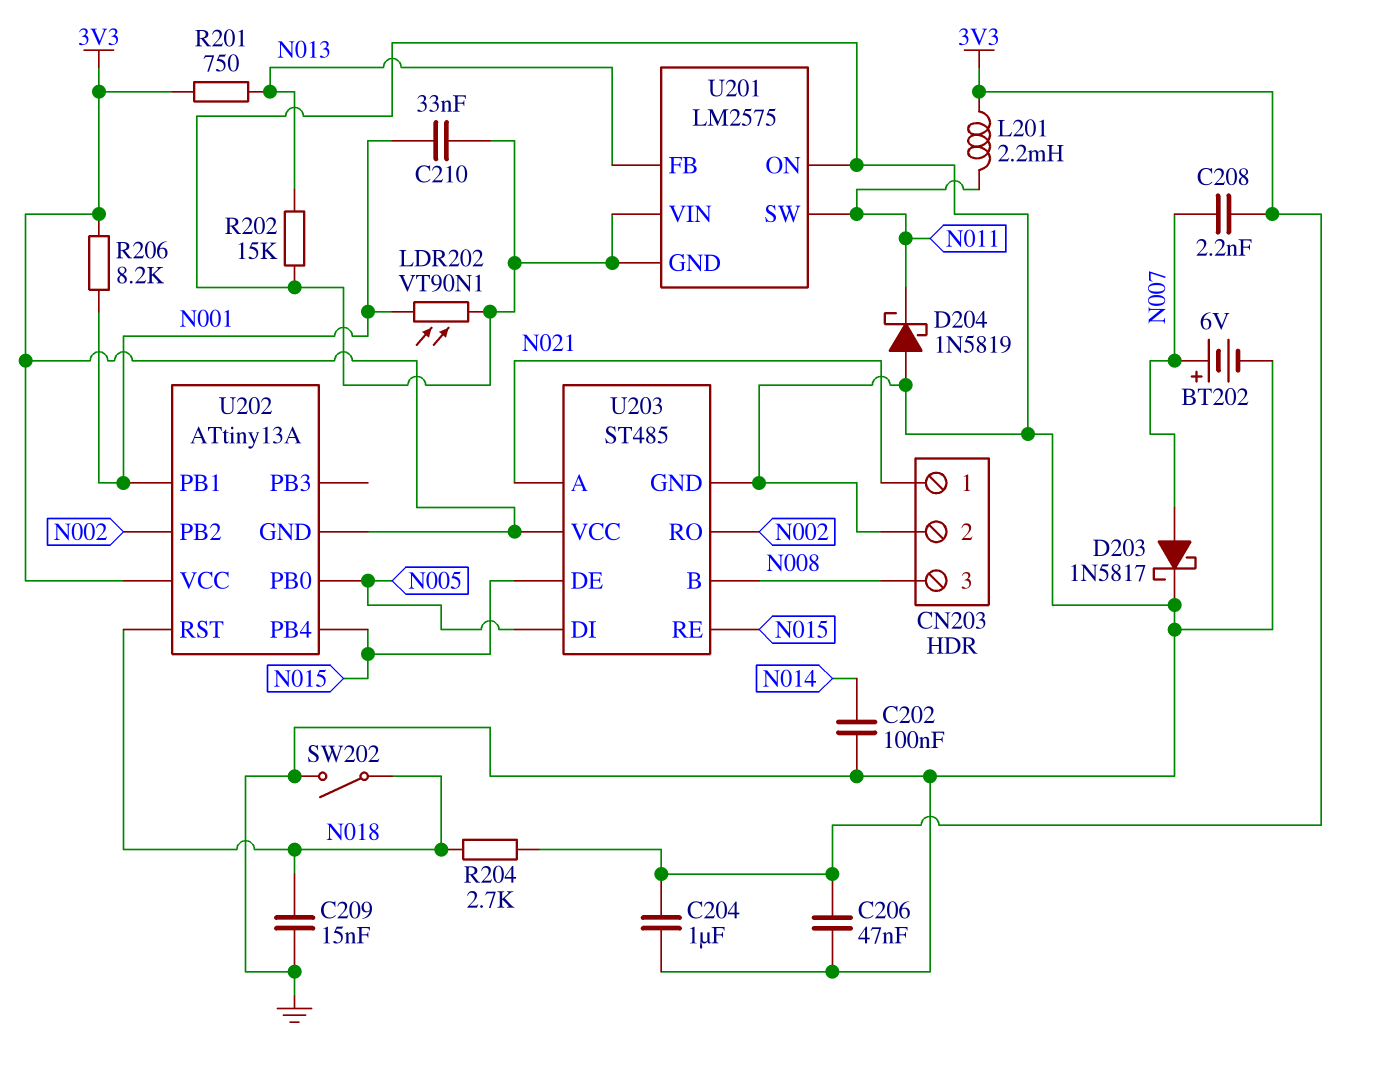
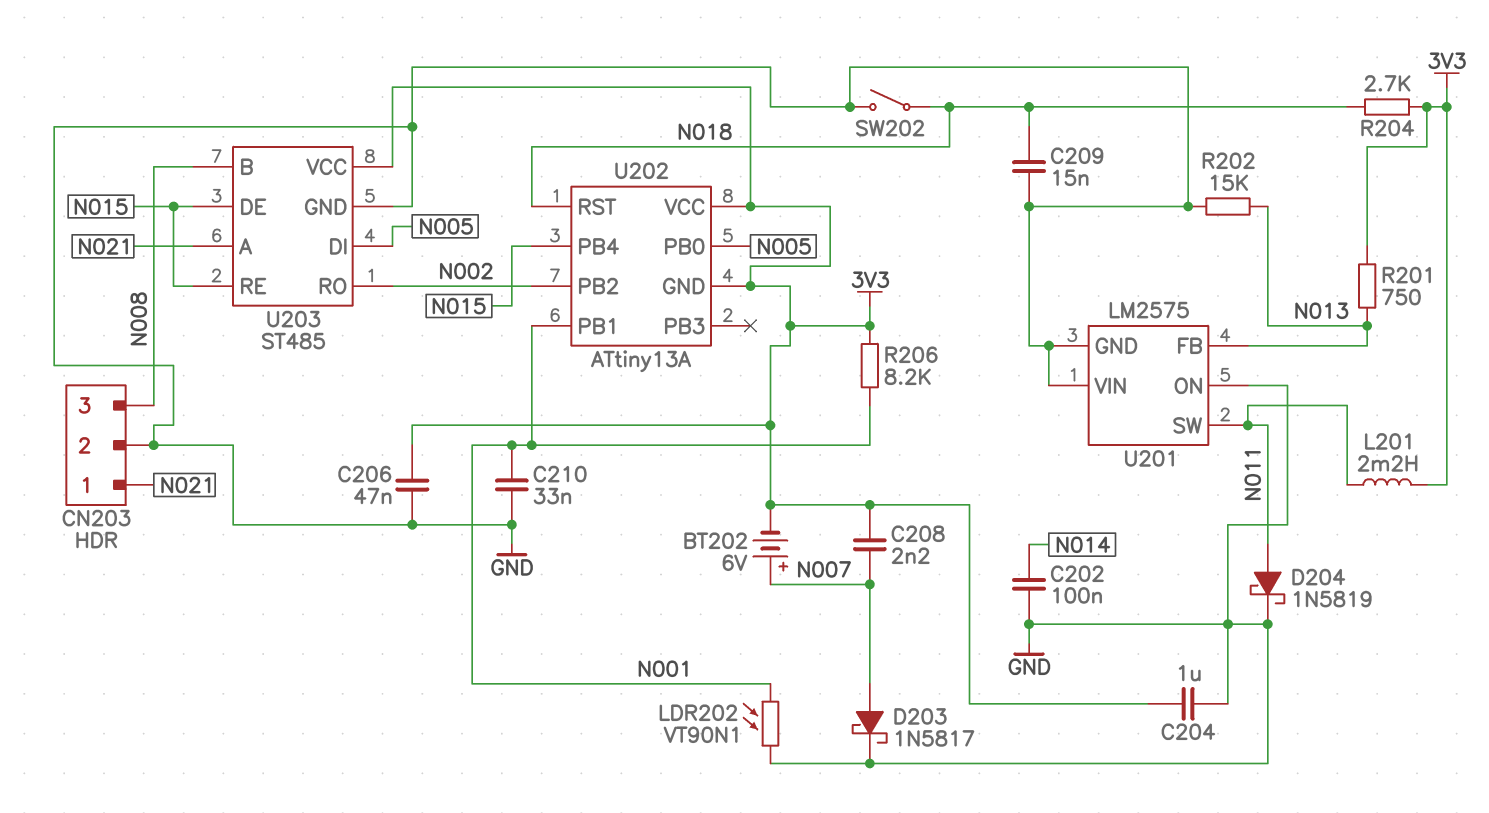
BT202: 6V (plus N007, minus GND) -> 6V (plus N007, minus 3V3)
D204: schottky 1N5819 (A GND, K N011) -> schottky 1N5819 (A N011, K GND)

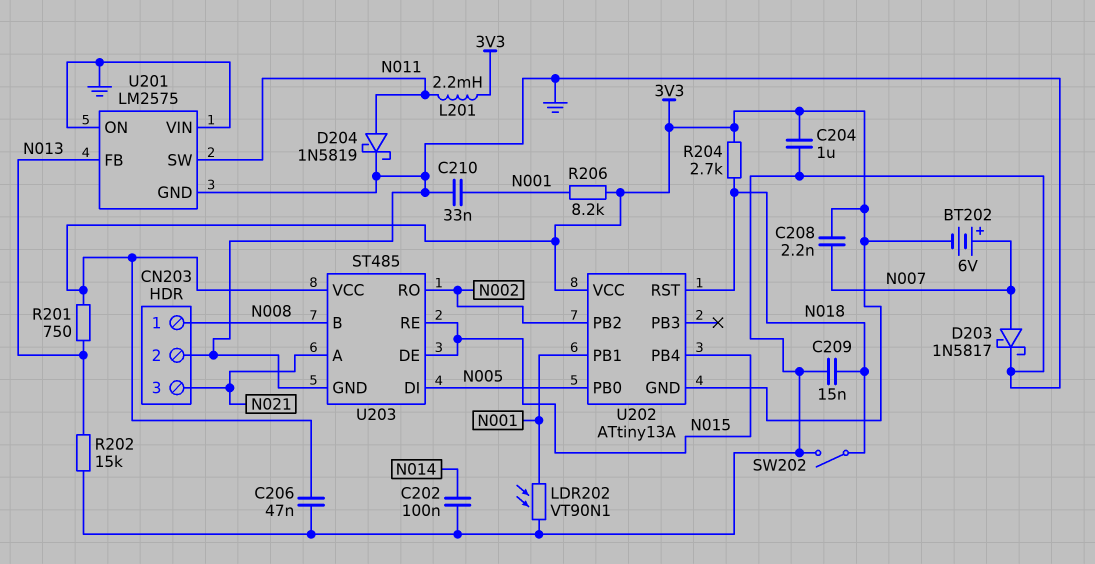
CN203 pin 1: N021 -> N008
CN203 pin 3: N008 -> N021

